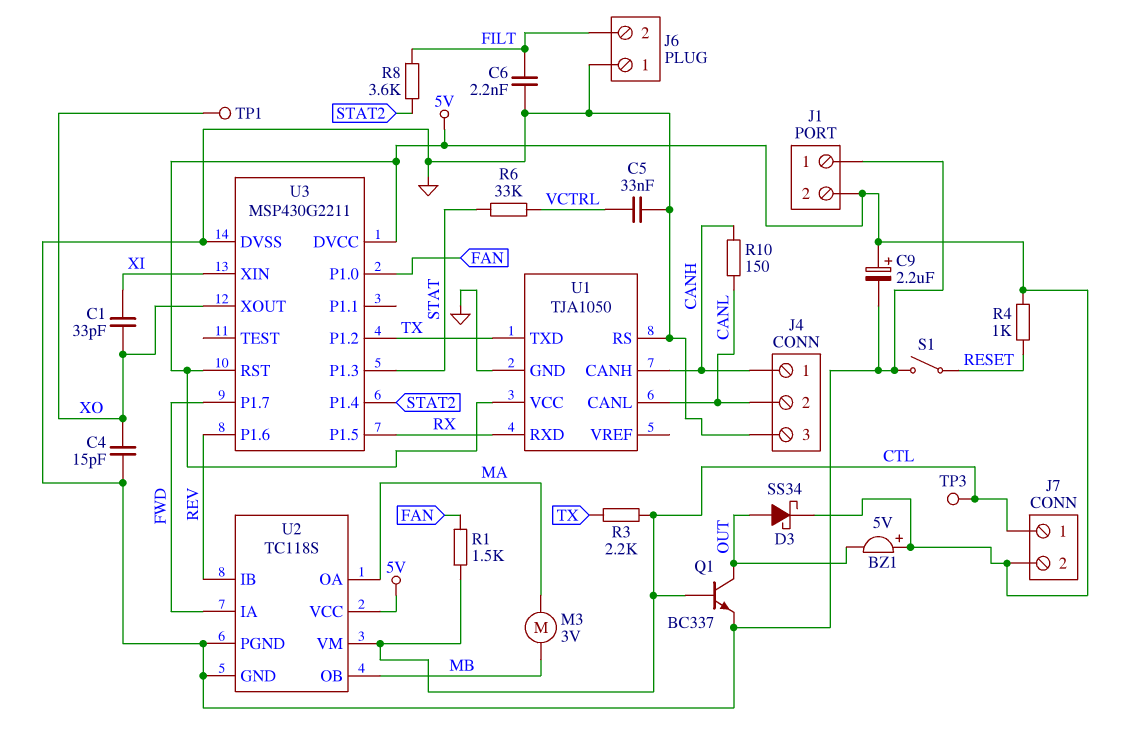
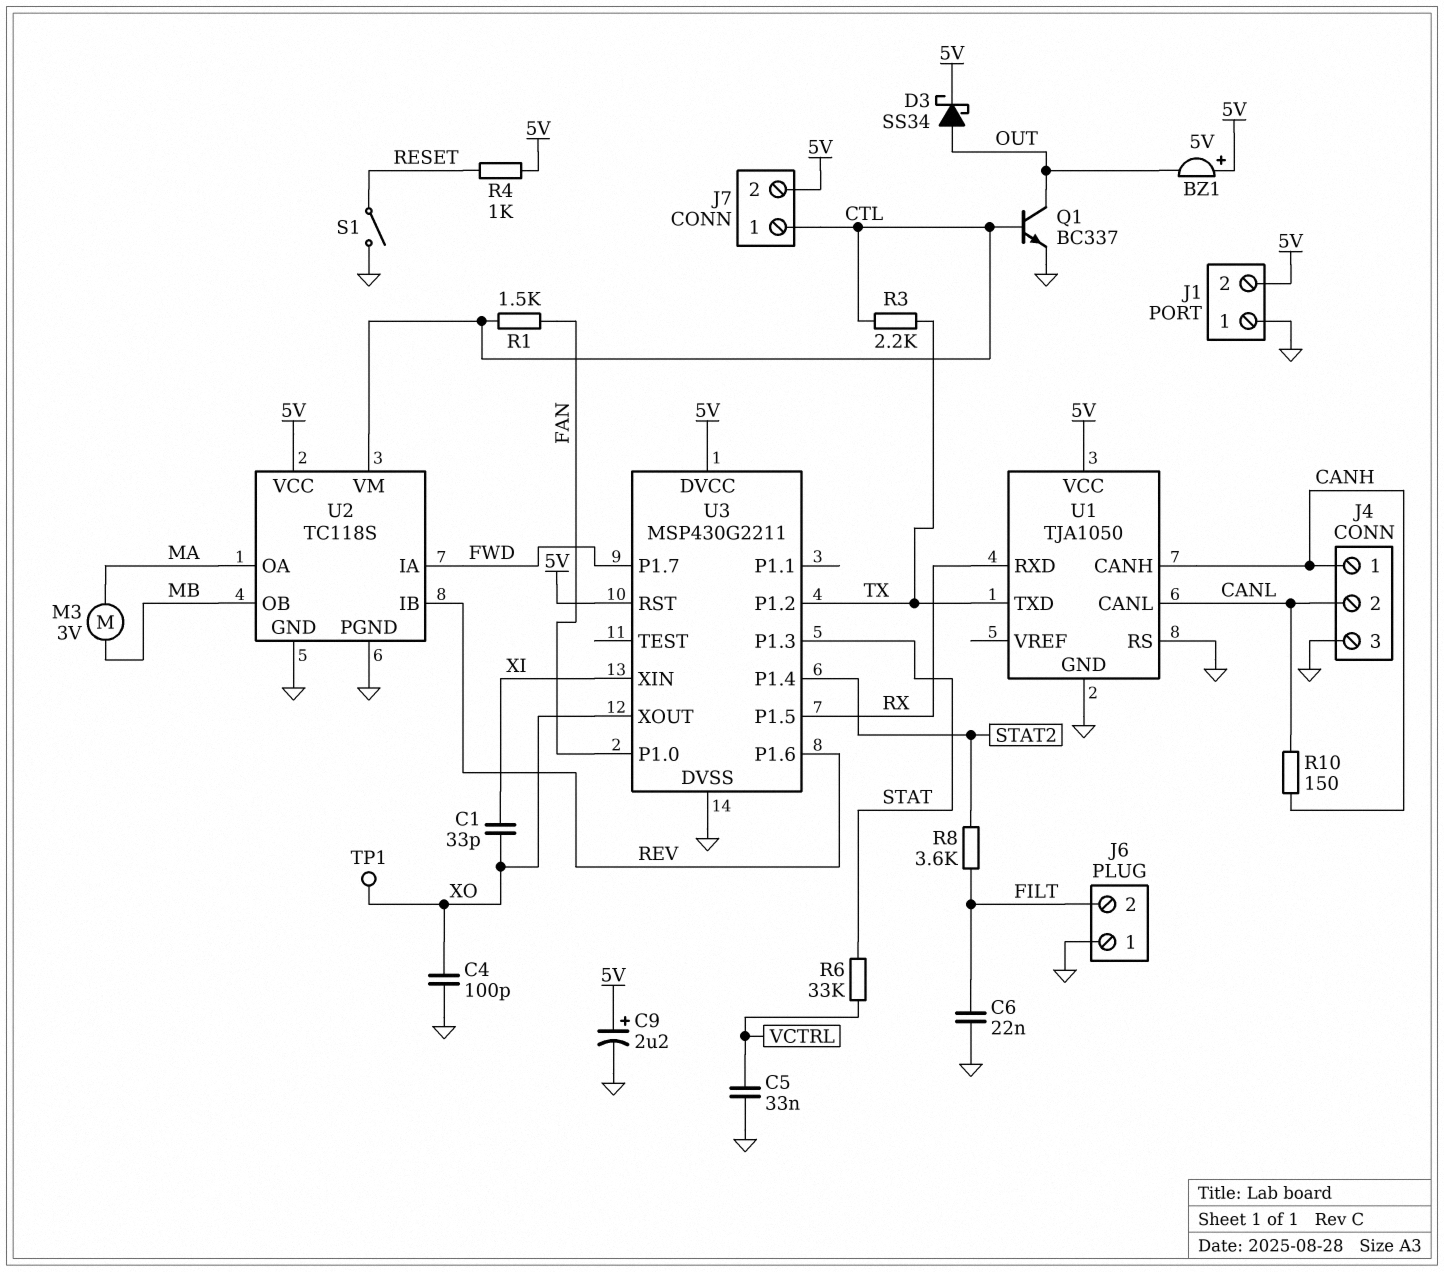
C4: 15pF (GND, XO) -> 100pF (GND, XO)
C6: 2.2nF (FILT, GND) -> 22nF (FILT, GND)
TP3: test point (CTL) -> none

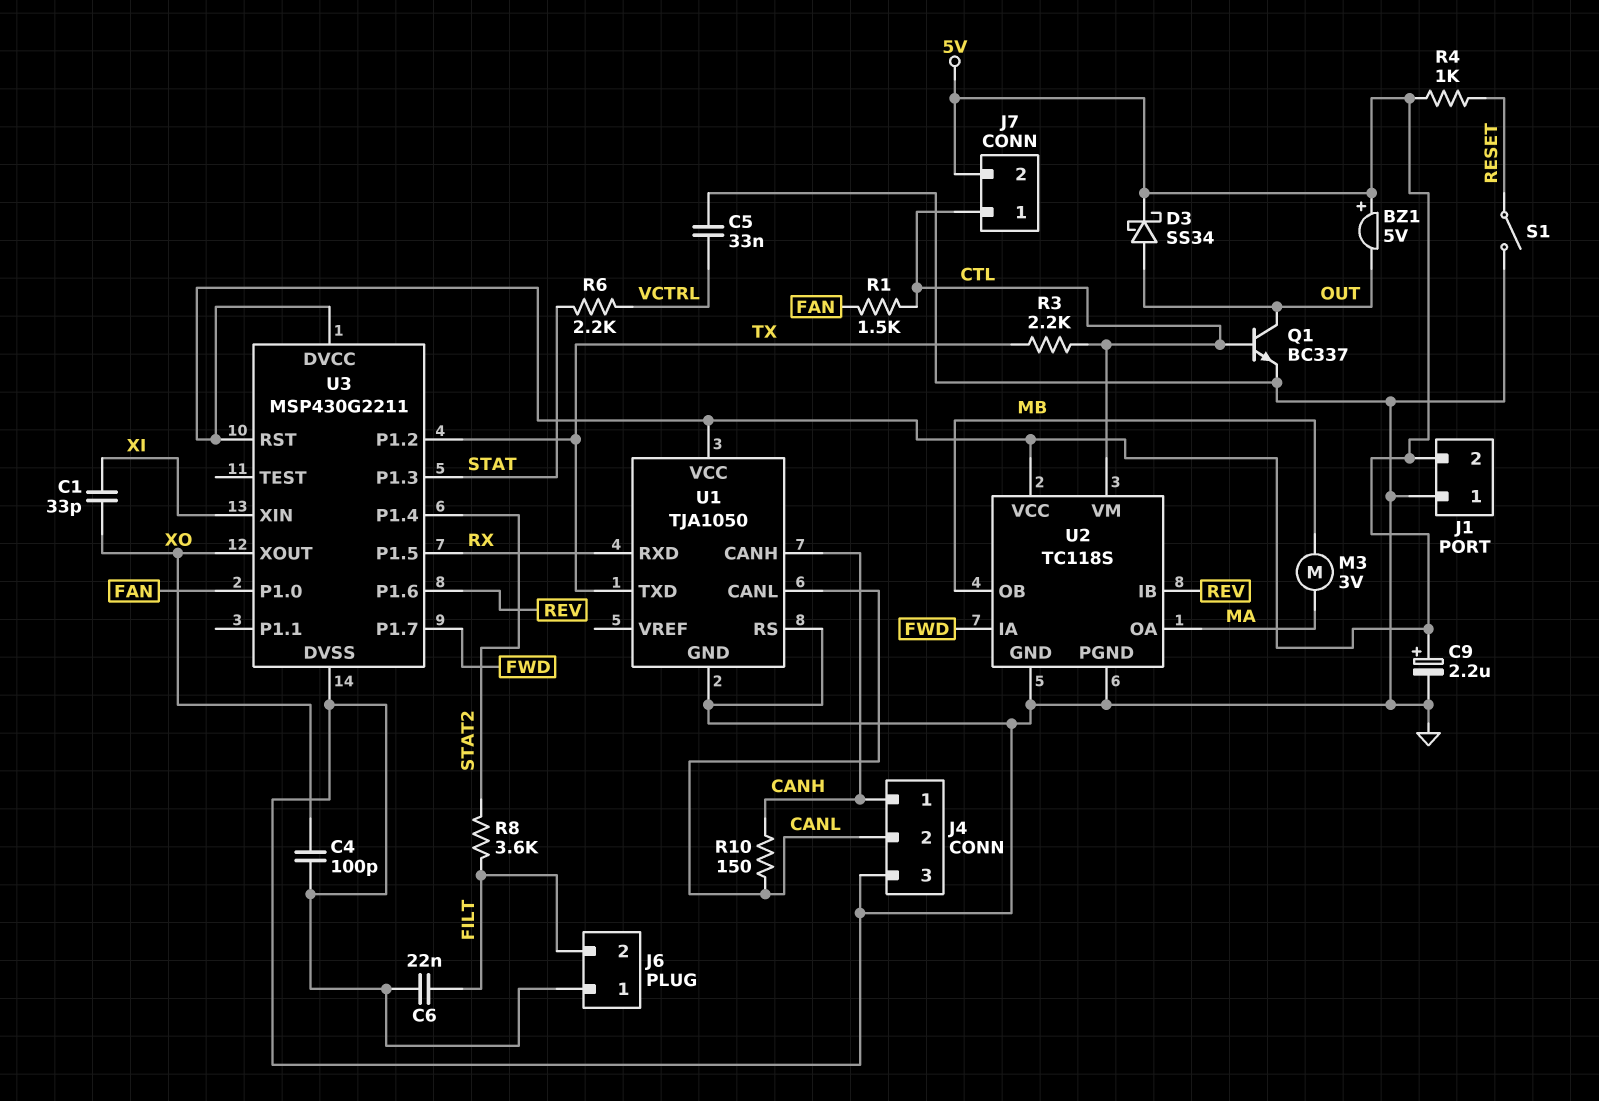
R6: 33k (STAT, VCTRL) -> 2.2k (STAT, VCTRL)
TP1: test point (XO) -> none

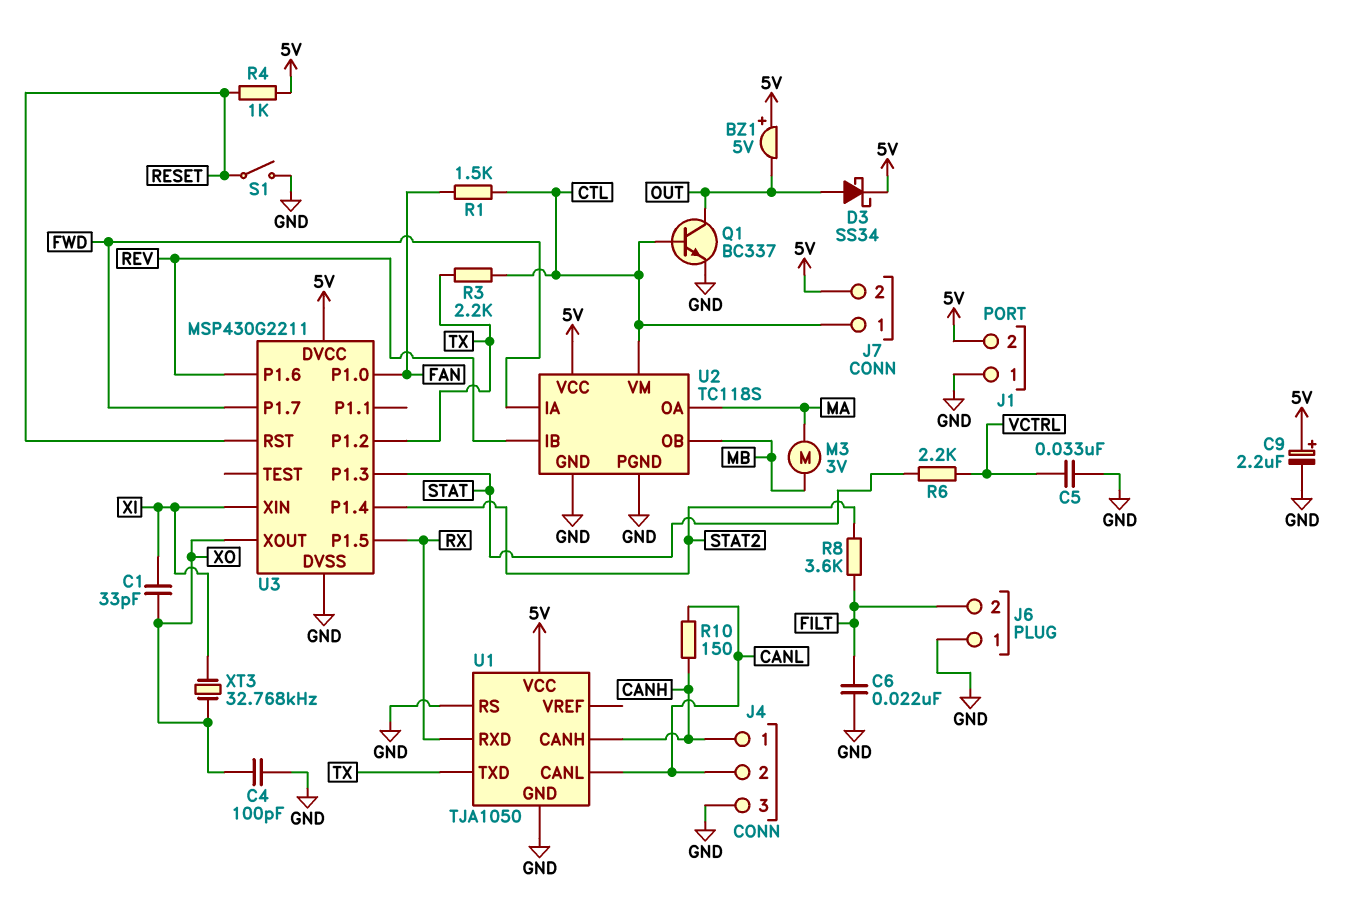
U3 pin RST: 5V -> RESET
XT3: none -> 32.768kHz (XI, XO)

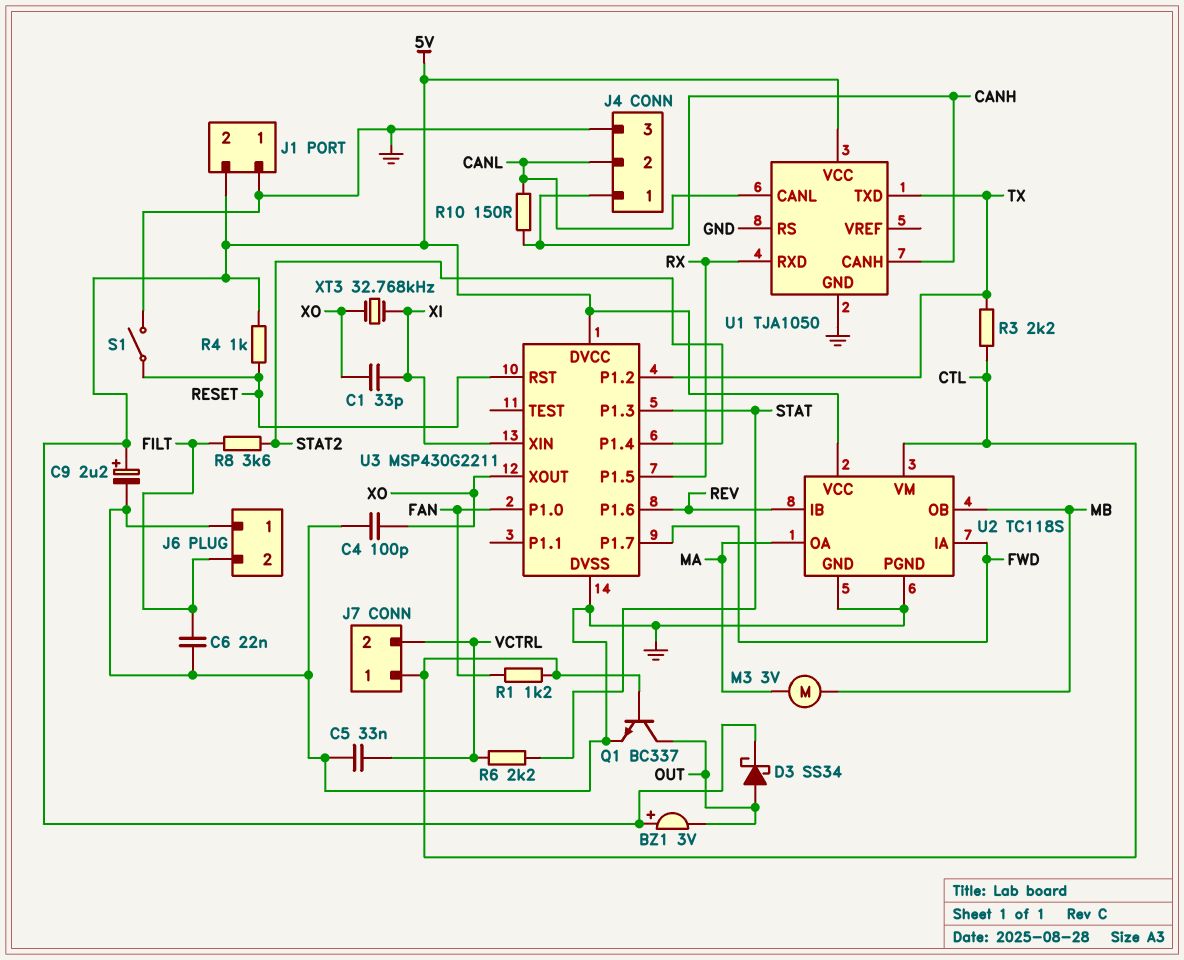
BZ1: buzzer 5V (plus 5V, minus OUT) -> buzzer 3V (plus 5V, minus OUT)
J7 pin 2: 5V -> VCTRL
R1: 1.5k (CTL, FAN) -> 1.2k (CTL, FAN)

